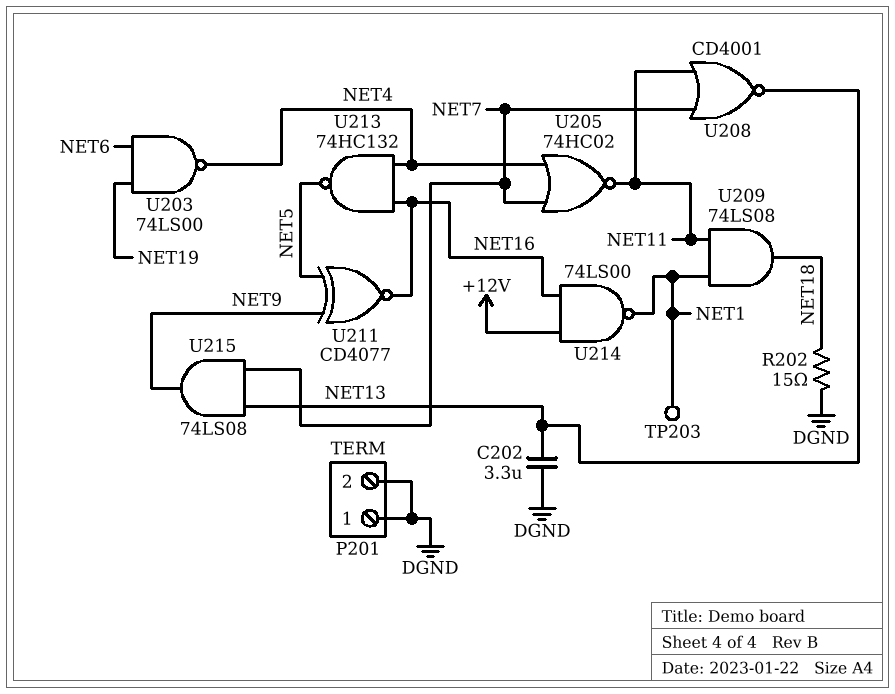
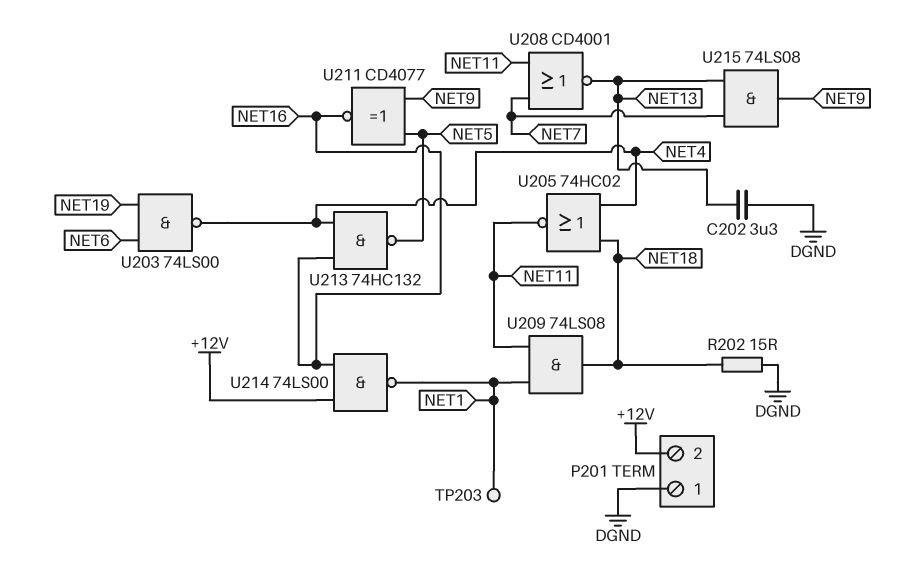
P201 pin 2: DGND -> +12V
U205: NOR 74HC02 (in NET4, in NET7, out NET11) -> NOR 74HC02 (in NET4, in NET18, out NET11)

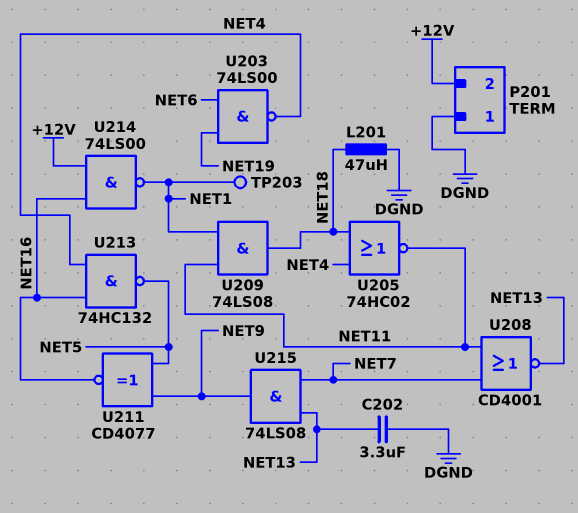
L201: none -> 47uH (DGND, NET18)
R202: 15 (DGND, NET18) -> none

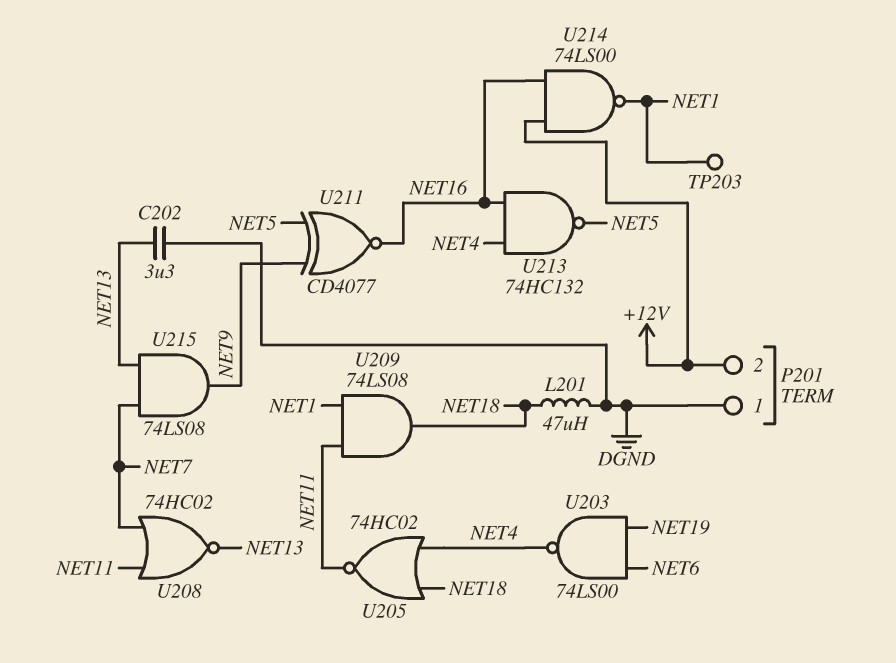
U208: NOR CD4001 (in NET7, in NET11, out NET13) -> NOR 74HC02 (in NET7, in NET11, out NET13)

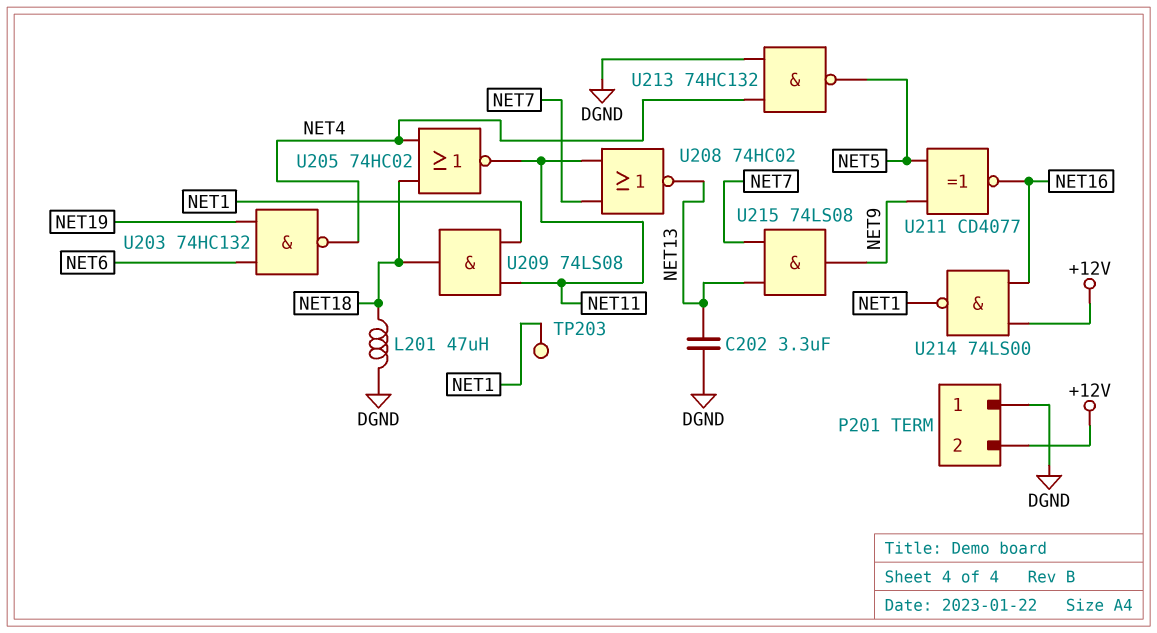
U203: NAND 74LS00 (in NET6, in NET19, out NET4) -> NAND 74HC132 (in NET6, in NET19, out NET4)
U213: NAND 74HC132 (in NET4, in NET16, out NET5) -> NAND 74HC132 (in DGND, in NET4, out NET5)

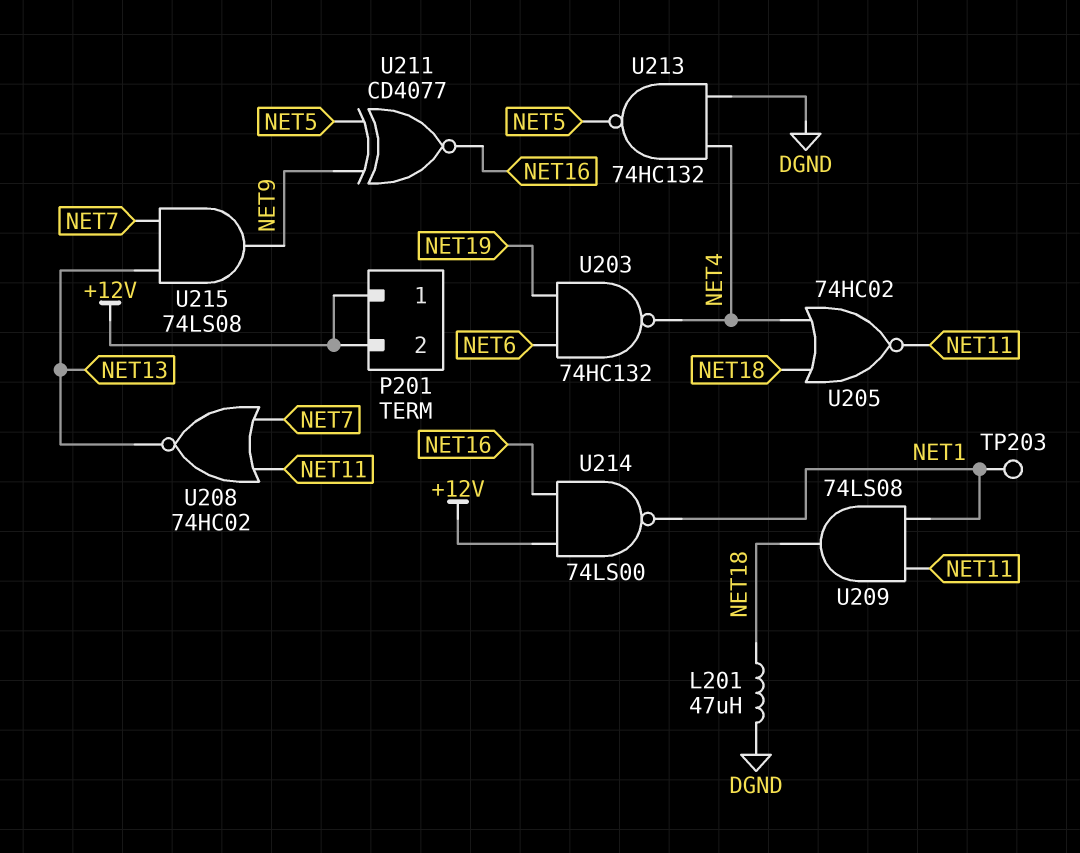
C202: 3.3uF (DGND, NET13) -> none
P201 pin 1: DGND -> +12V

